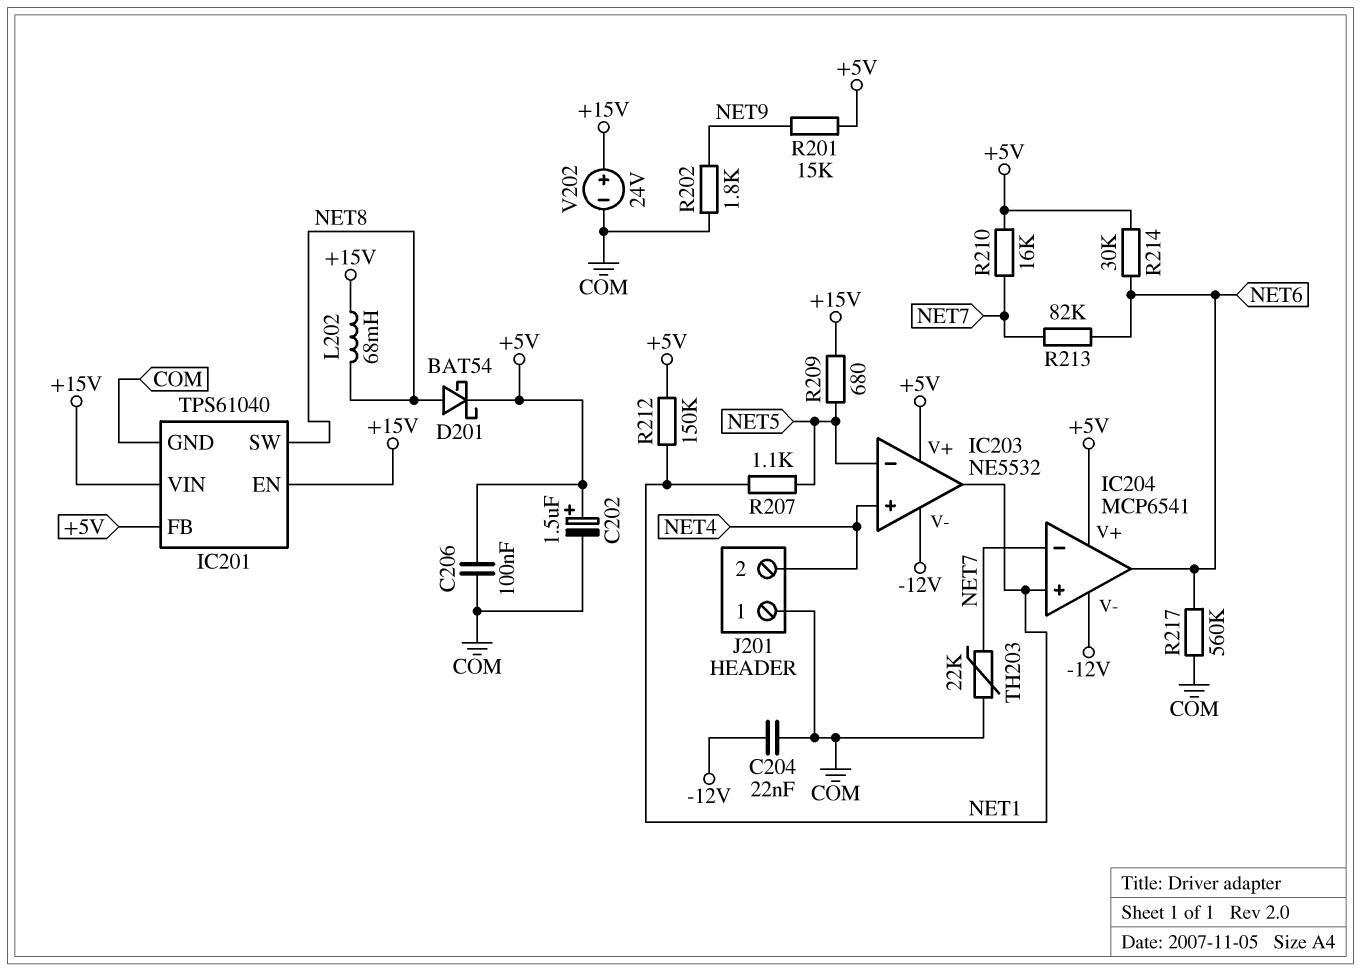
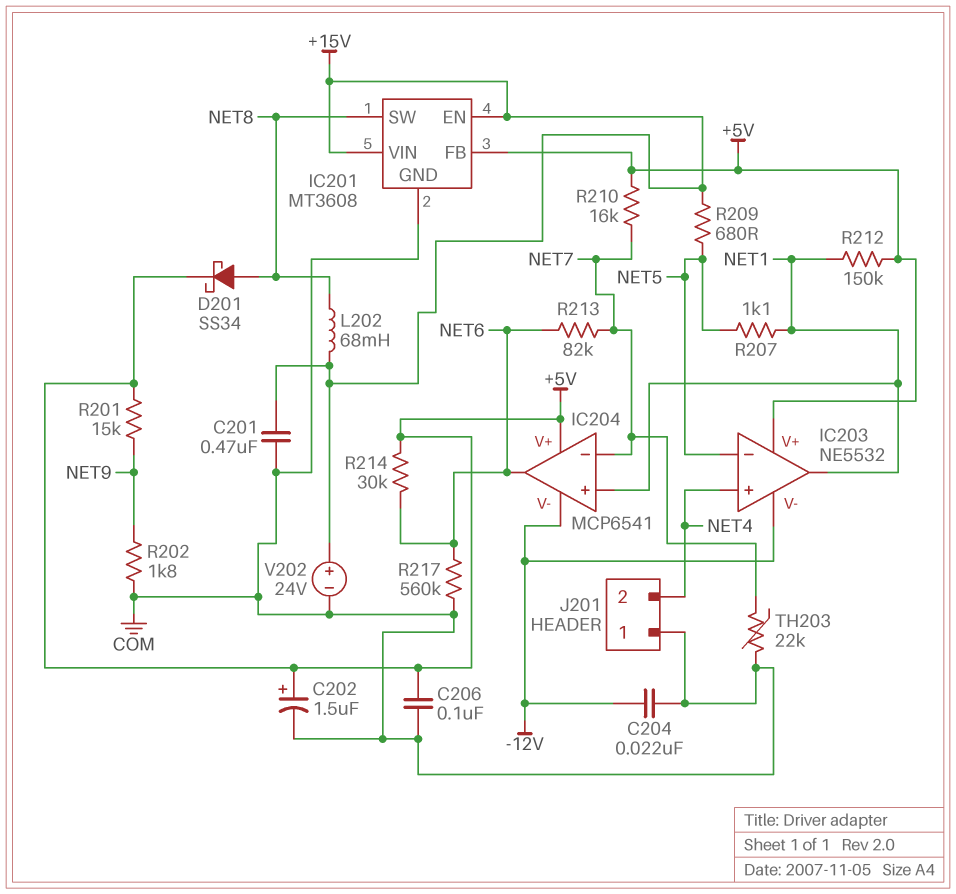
C201: none -> 470nF (+15V, COM)
D201: schottky BAT54 (A NET8, K +5V) -> schottky SS34 (A NET8, K +5V)
IC201: TPS61040 -> MT3608

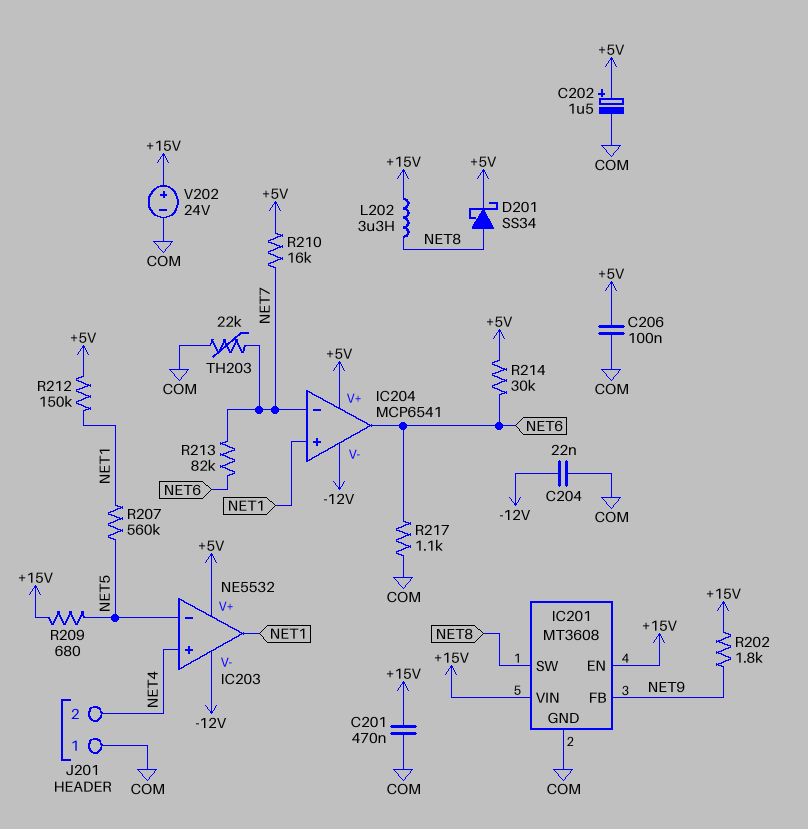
IC201 pin FB: +5V -> NET9
L202: 68mH (+15V, NET8) -> 3.3uH (+15V, NET8)
R201: 15k (+5V, NET9) -> none
R202: 1.8k (COM, NET9) -> 1.8k (+15V, NET9)
R207: 1.1k (NET1, NET5) -> 560k (NET1, NET5)
R217: 560k (COM, NET6) -> 1.1k (COM, NET6)

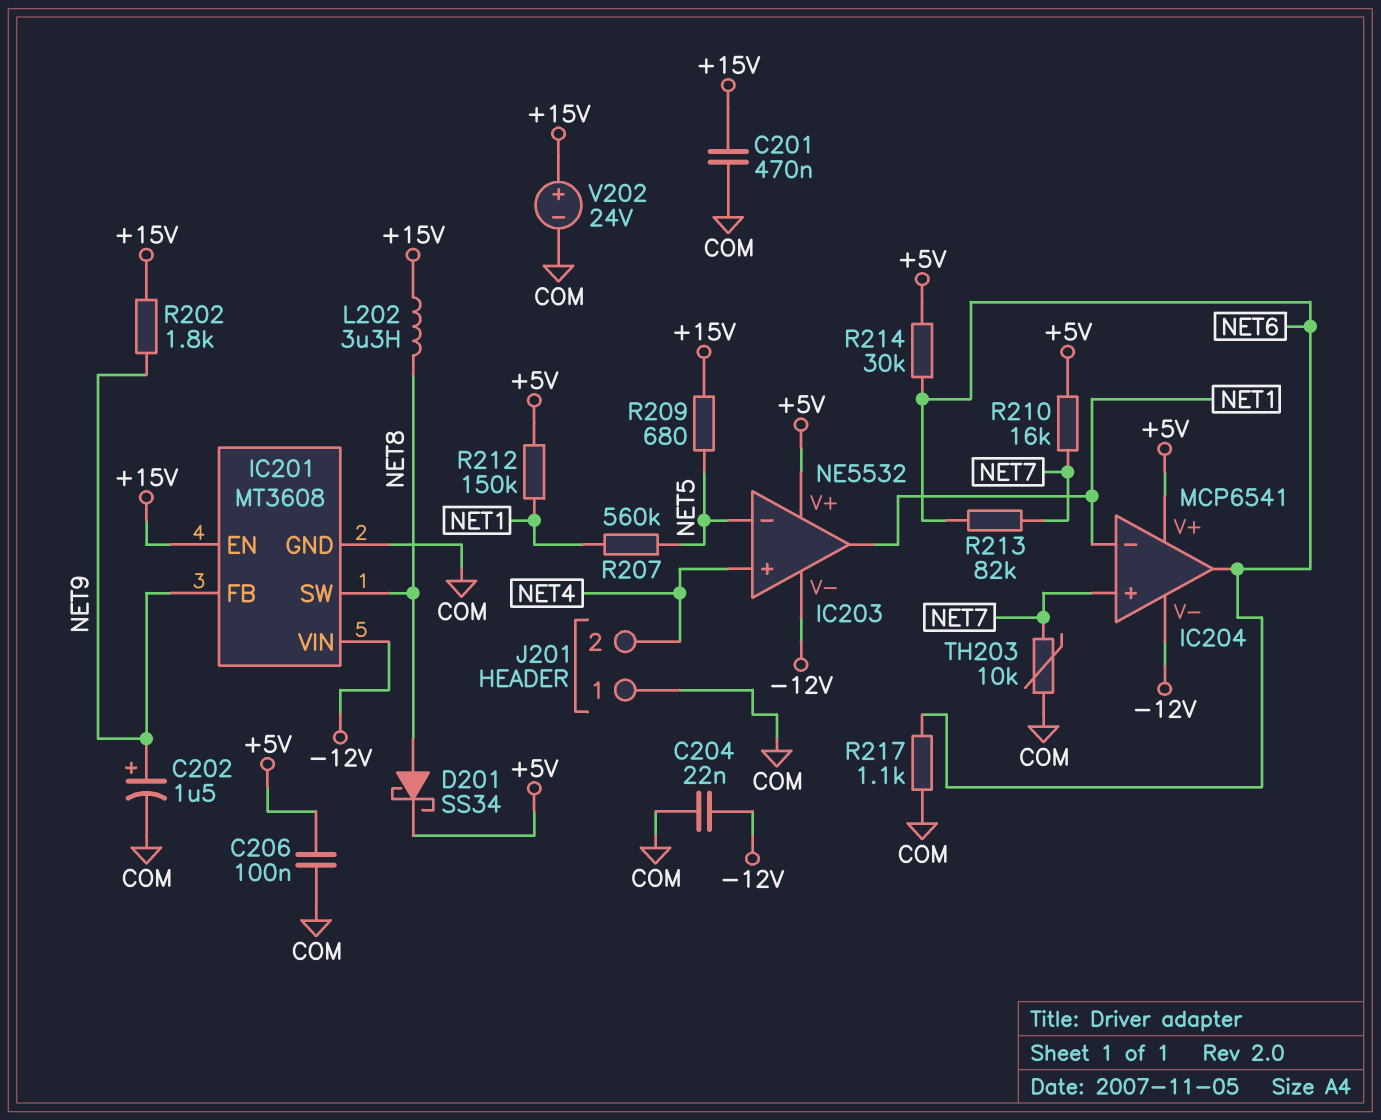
C202: 1.5uF (plus +5V, minus COM) -> 1.5uF (plus NET9, minus COM)
IC201 pin VIN: +15V -> -12V
IC204 pin in+: NET1 -> NET7
IC204 pin in-: NET7 -> NET1
TH203: 22k (COM, NET7) -> 10k (COM, NET7)

